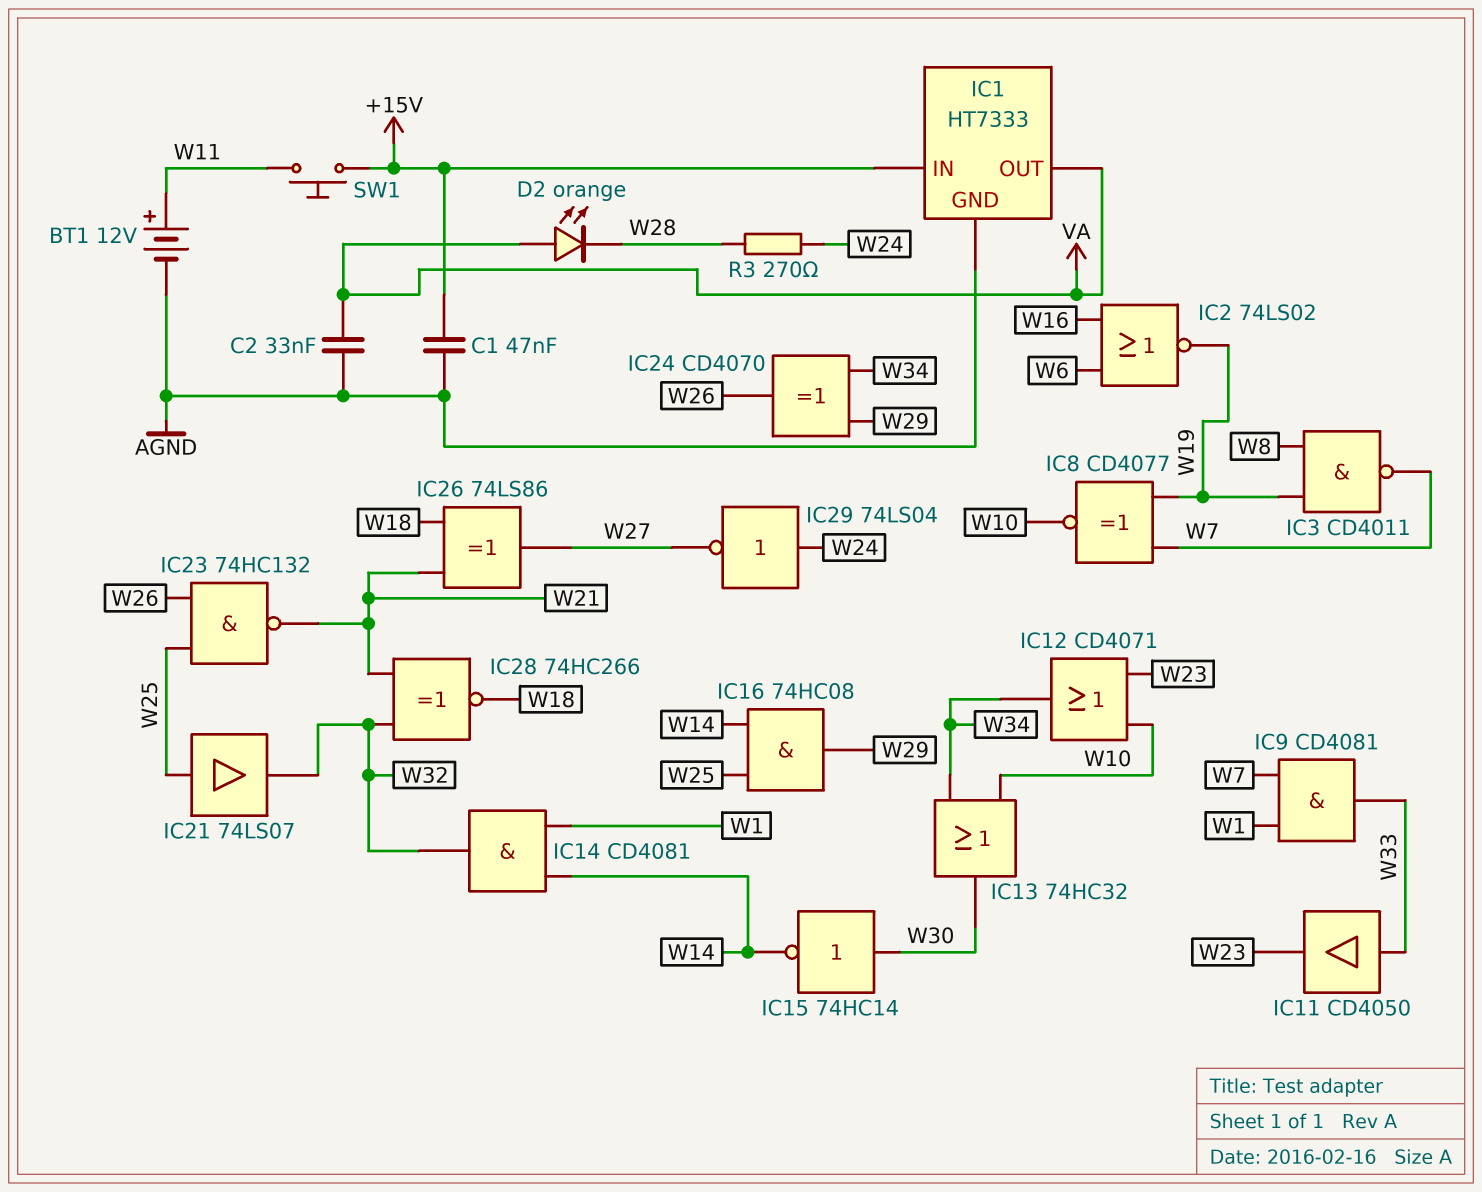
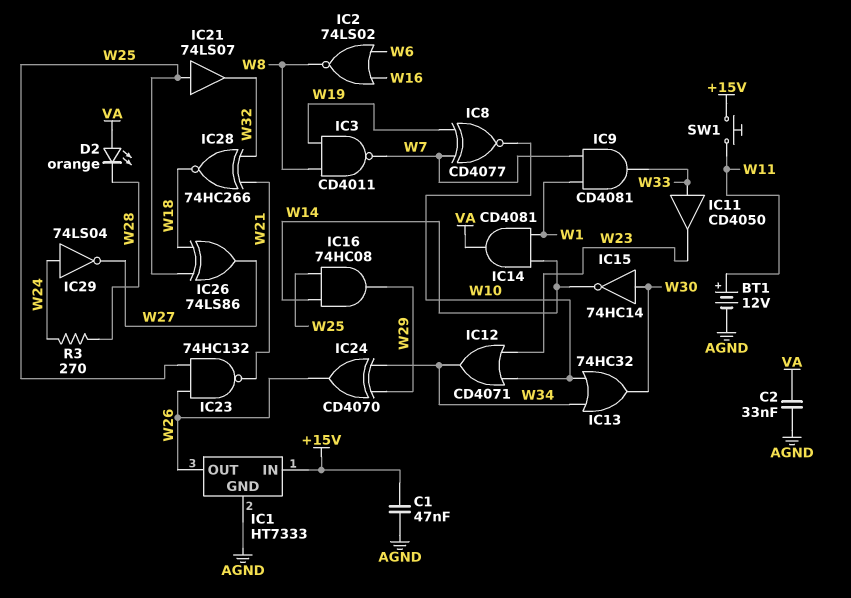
IC1 pin OUT: VA -> W26
IC2: NOR 74LS02 (in W6, in W16, out W19) -> NOR 74LS02 (in W6, in W16, out W8)
IC14: AND CD4081 (in W1, in W14, out W32) -> AND CD4081 (in W1, in W14, out VA)
IC26: XOR 74LS86 (in W18, in W21, out W27) -> XOR 74LS86 (in W18, in W25, out W27)

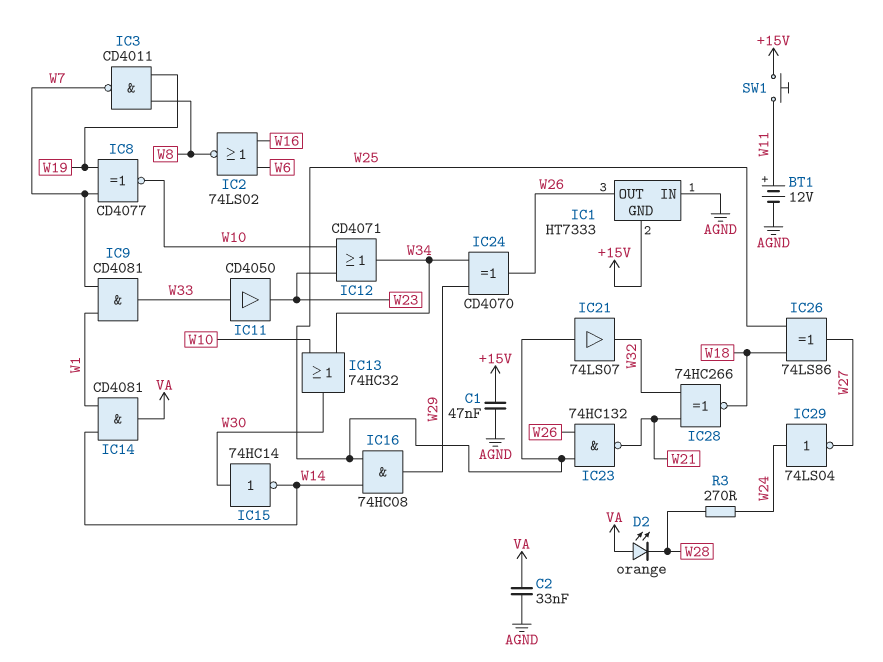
IC1 pin GND: AGND -> +15V
IC1 pin IN: +15V -> AGND

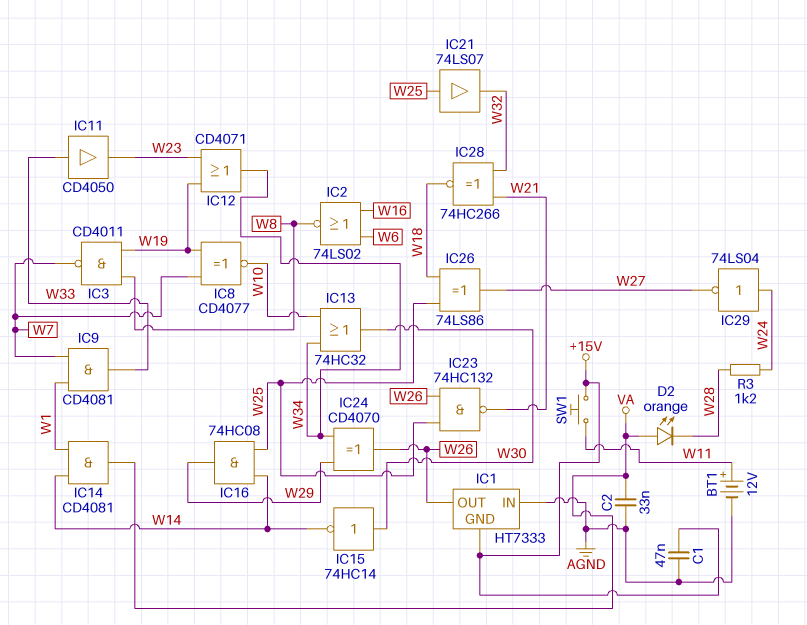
IC12: OR CD4071 (in W10, in W23, out W34) -> OR CD4071 (in W19, in W23, out W34)
R3: 270 (W24, W28) -> 1.2k (W24, W28)

